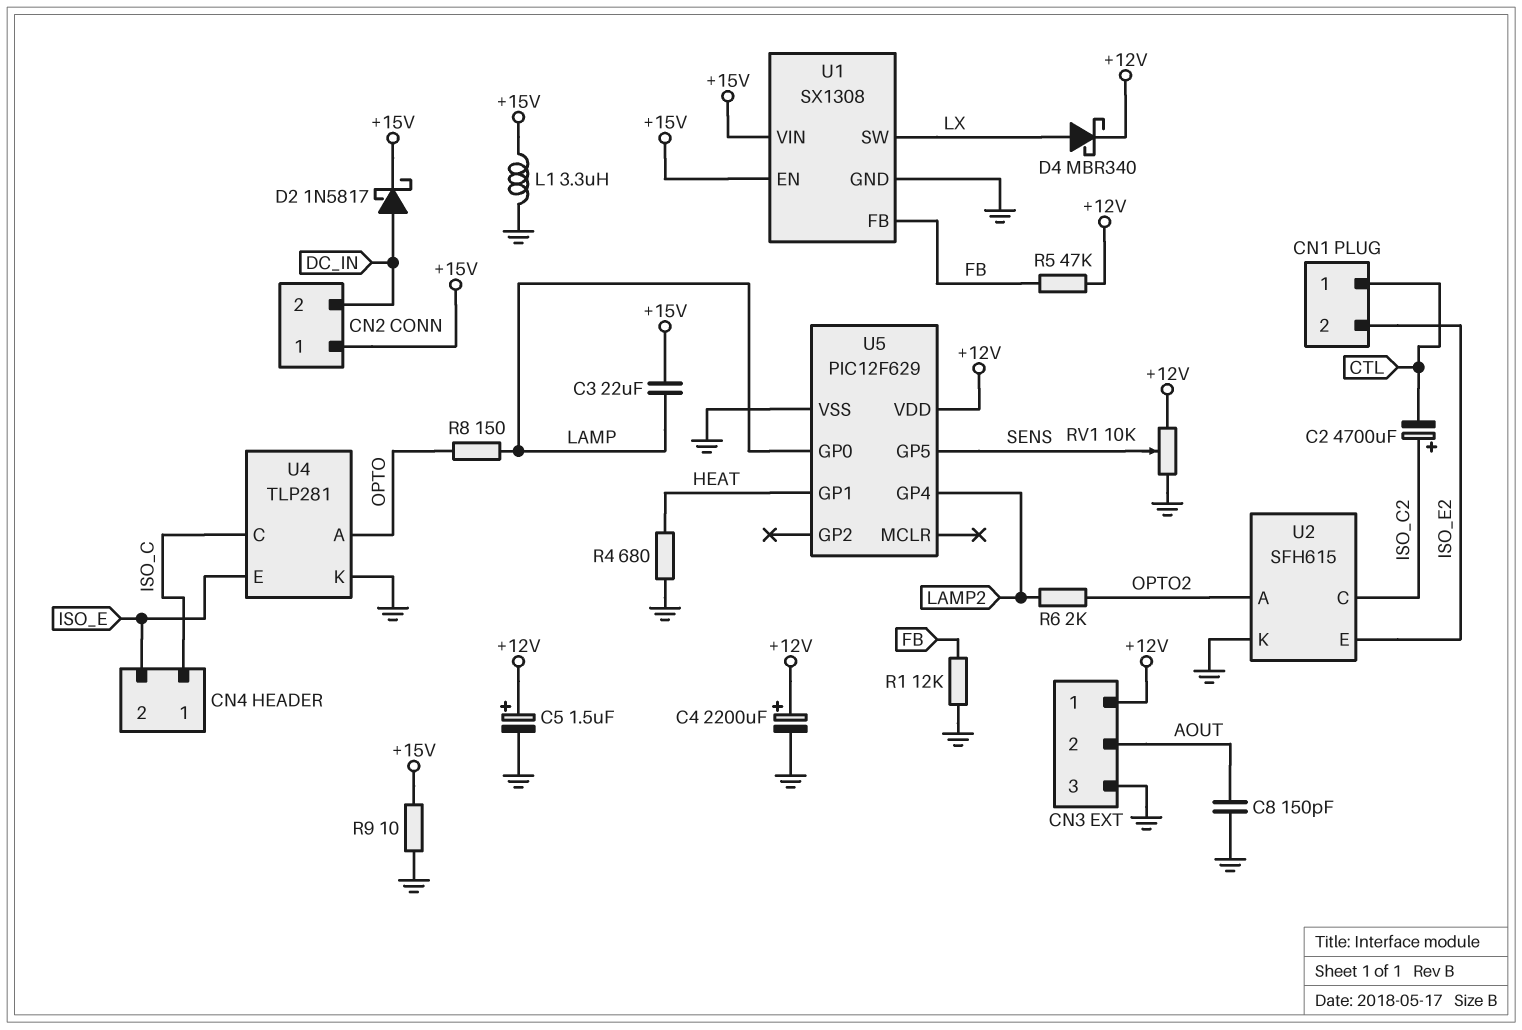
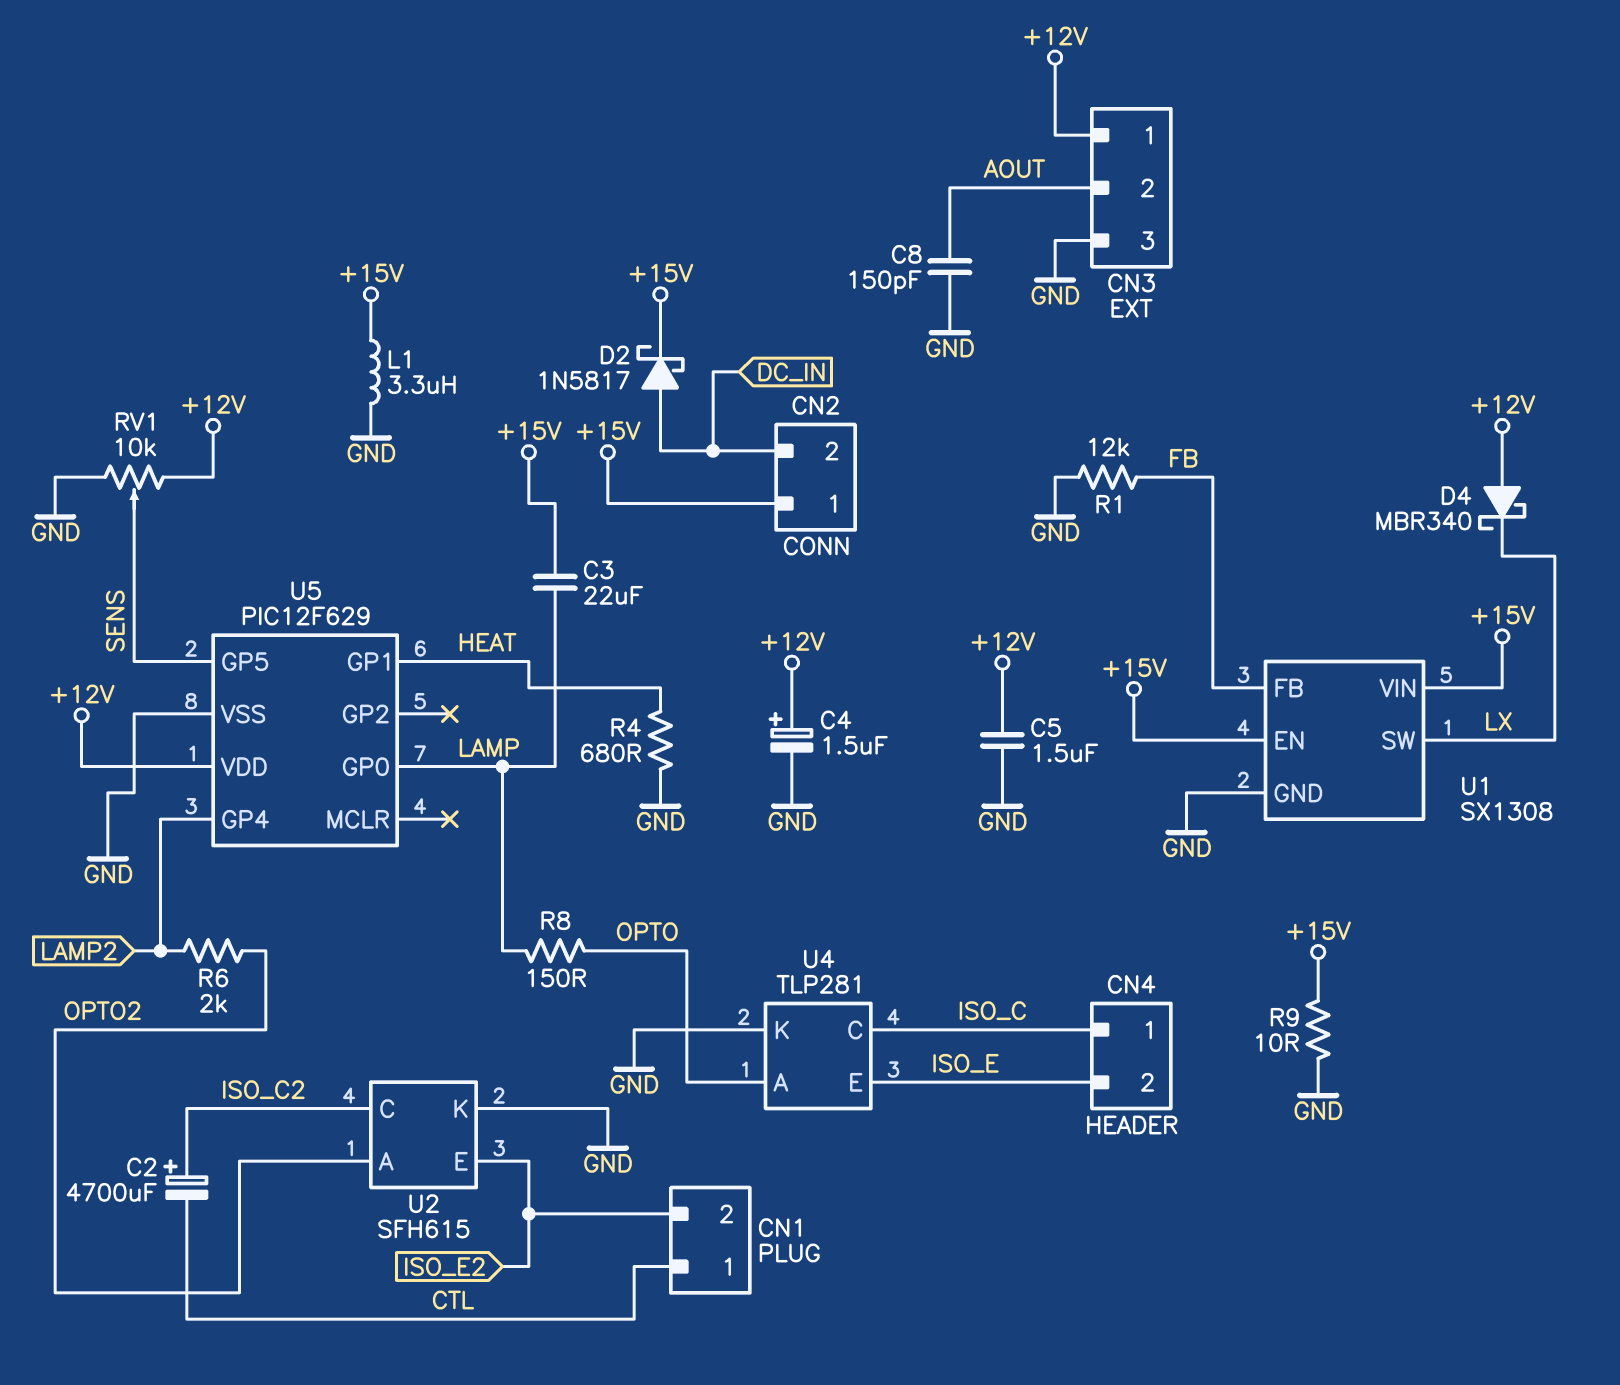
C4: 2200uF (plus +12V, minus GND) -> 1.5uF (plus +12V, minus GND)
C5: 1.5uF (plus +12V, minus GND) -> 1.5uF (+12V, GND)
D4: schottky MBR340 (A LX, K +12V) -> schottky MBR340 (A +12V, K LX)
R5: 47k (+12V, FB) -> none

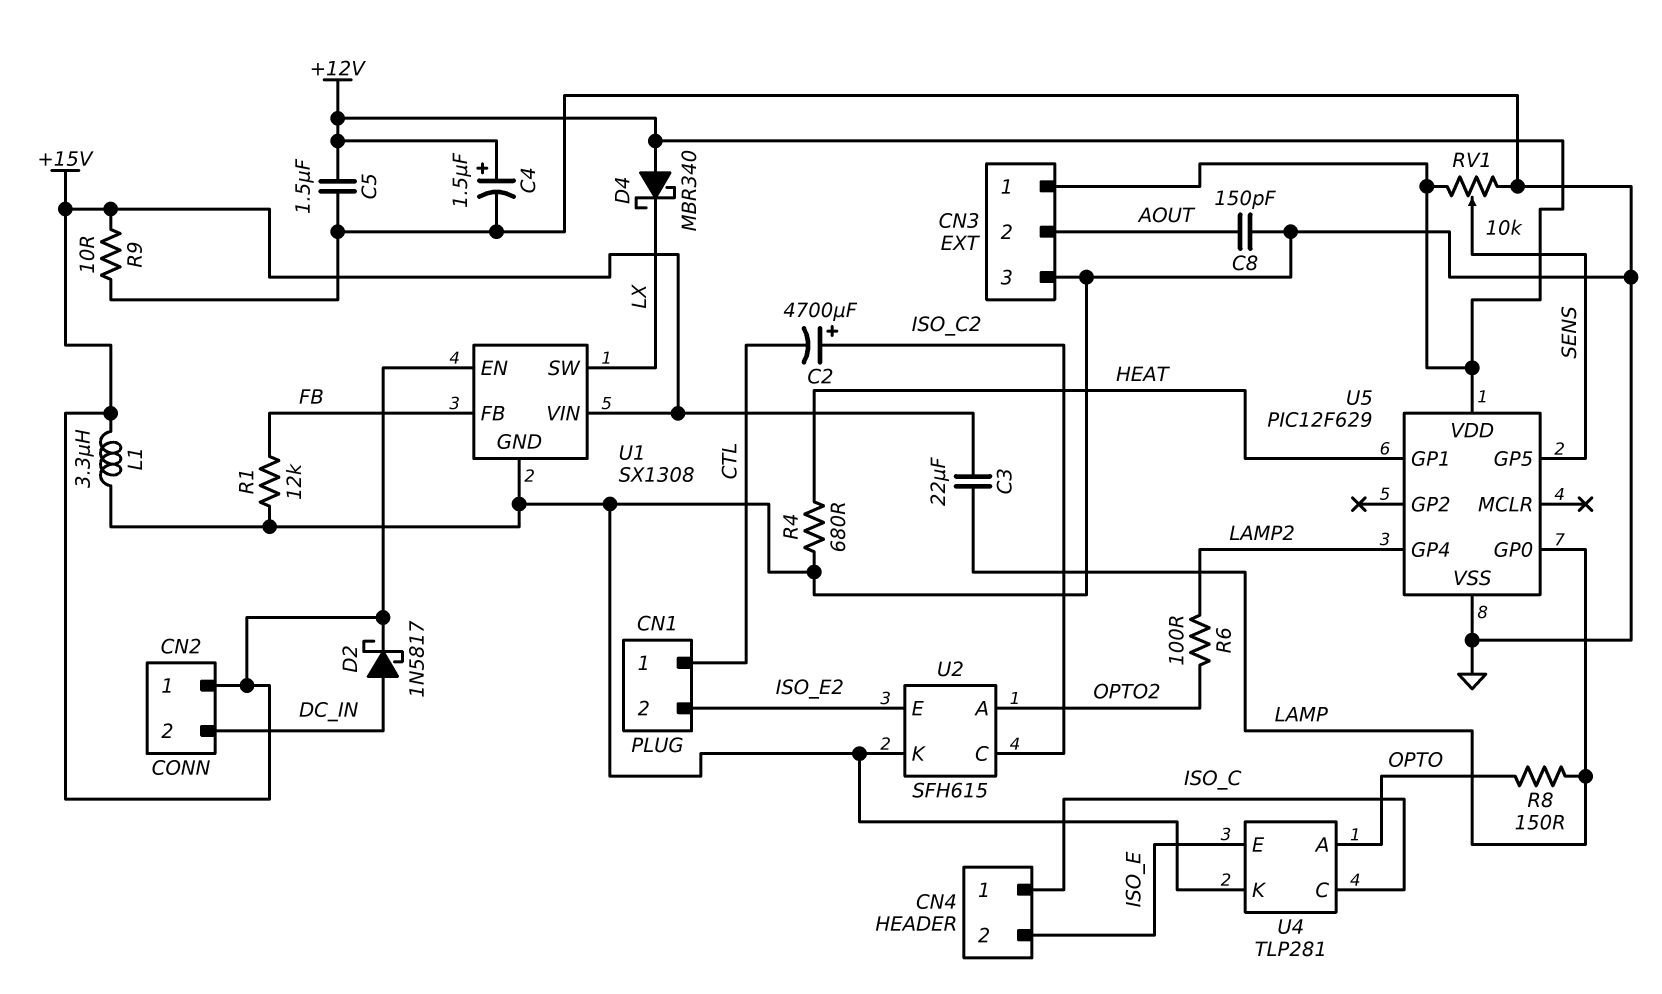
R6: 2k (LAMP2, OPTO2) -> 100 (LAMP2, OPTO2)

